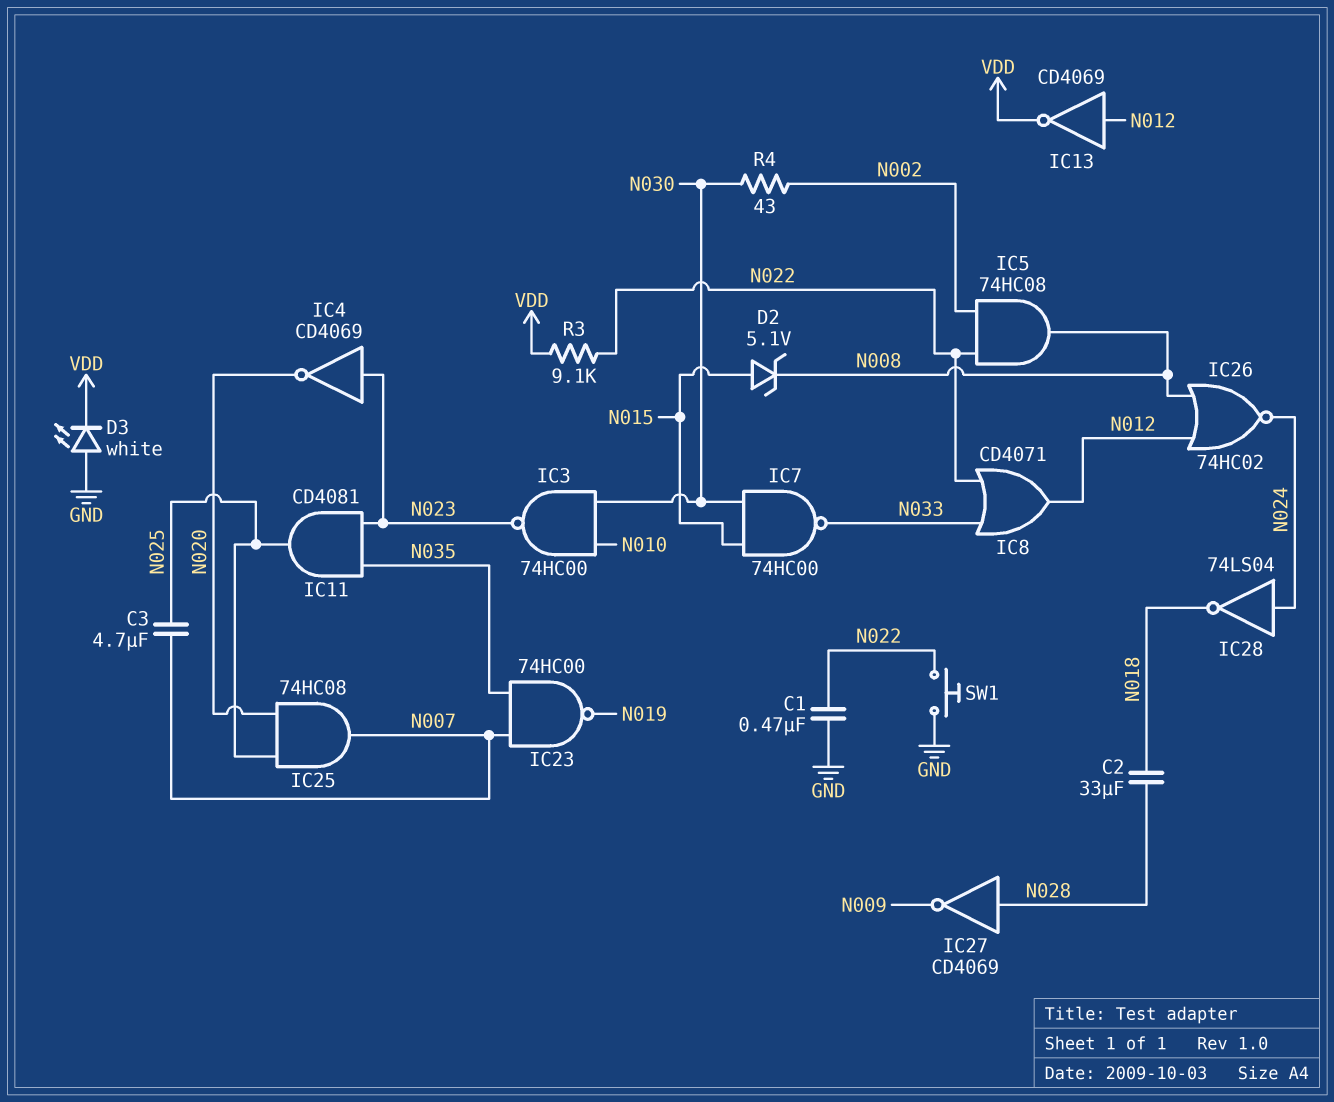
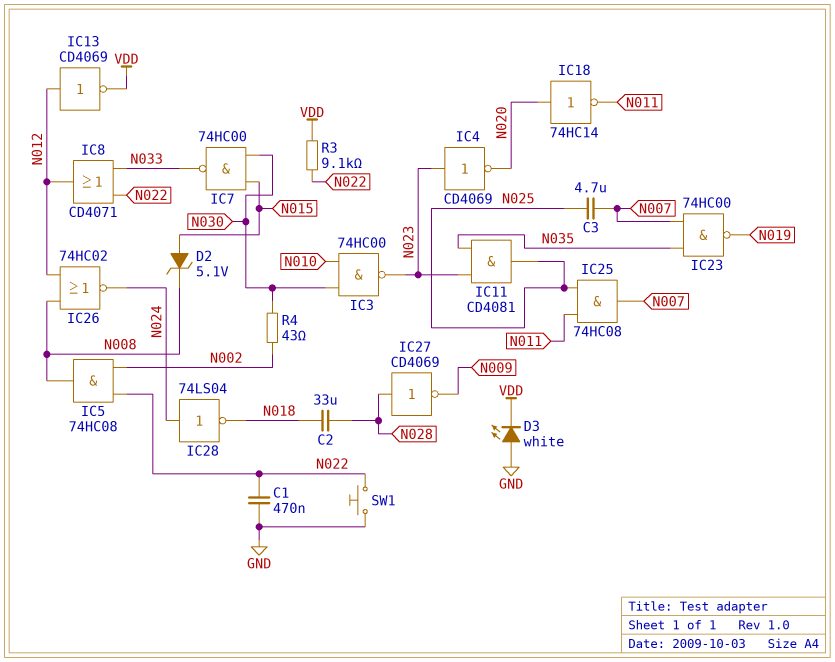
IC18: none -> NOT 74HC14 (in N020, out N011)
IC25: AND 74HC08 (in N020, in N025, out N007) -> AND 74HC08 (in N011, in N025, out N007)

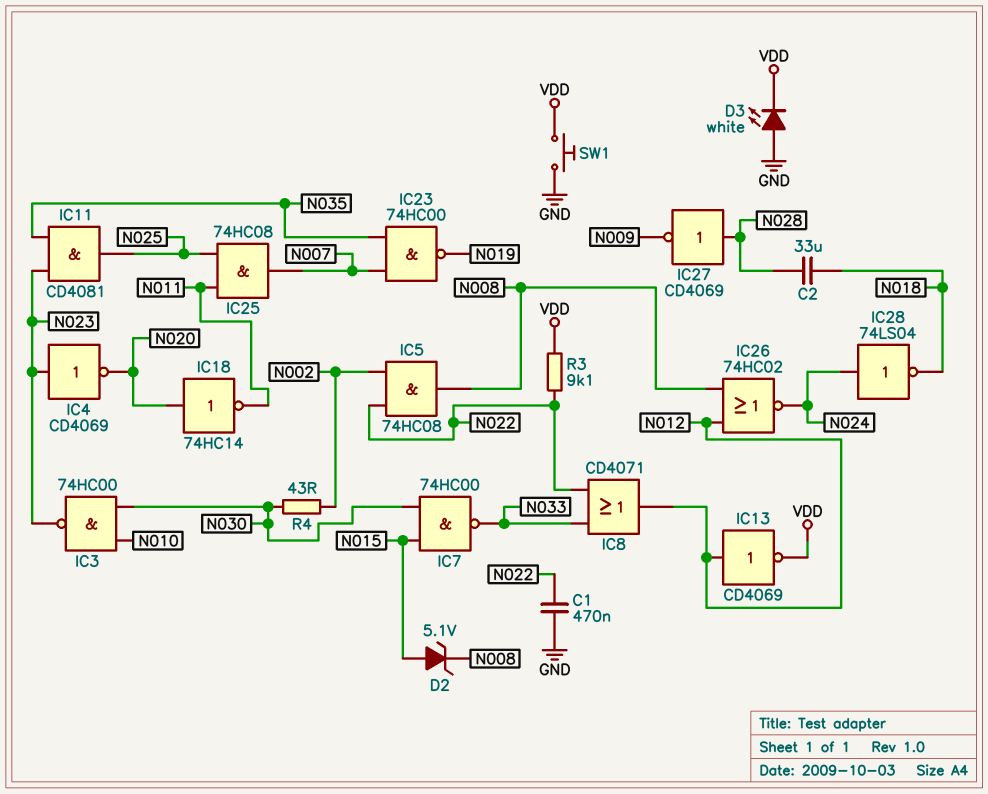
C3: 4.7uF (N007, N025) -> none
SW1: button (GND, N022) -> button (GND, VDD)

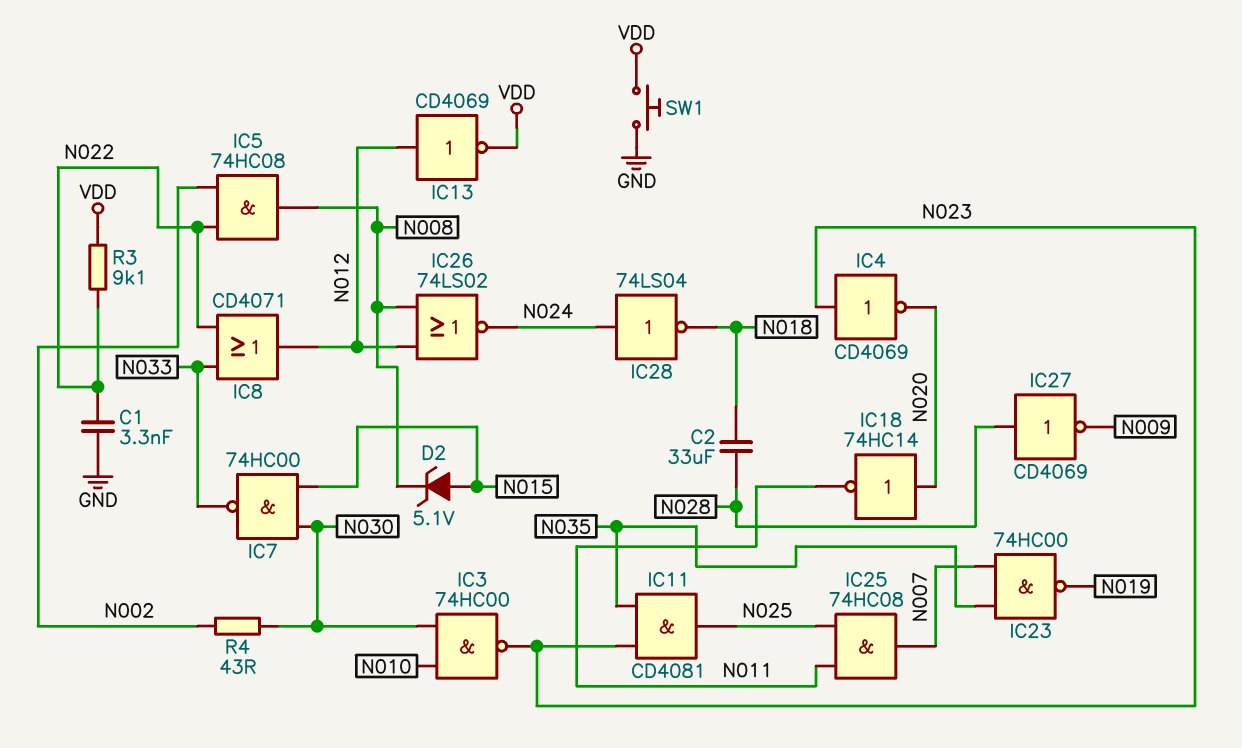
C1: 470nF (GND, N022) -> 3.3nF (GND, N022)
D3: LED white (A GND, K VDD) -> none
IC26: NOR 74HC02 (in N008, in N012, out N024) -> NOR 74LS02 (in N008, in N012, out N024)

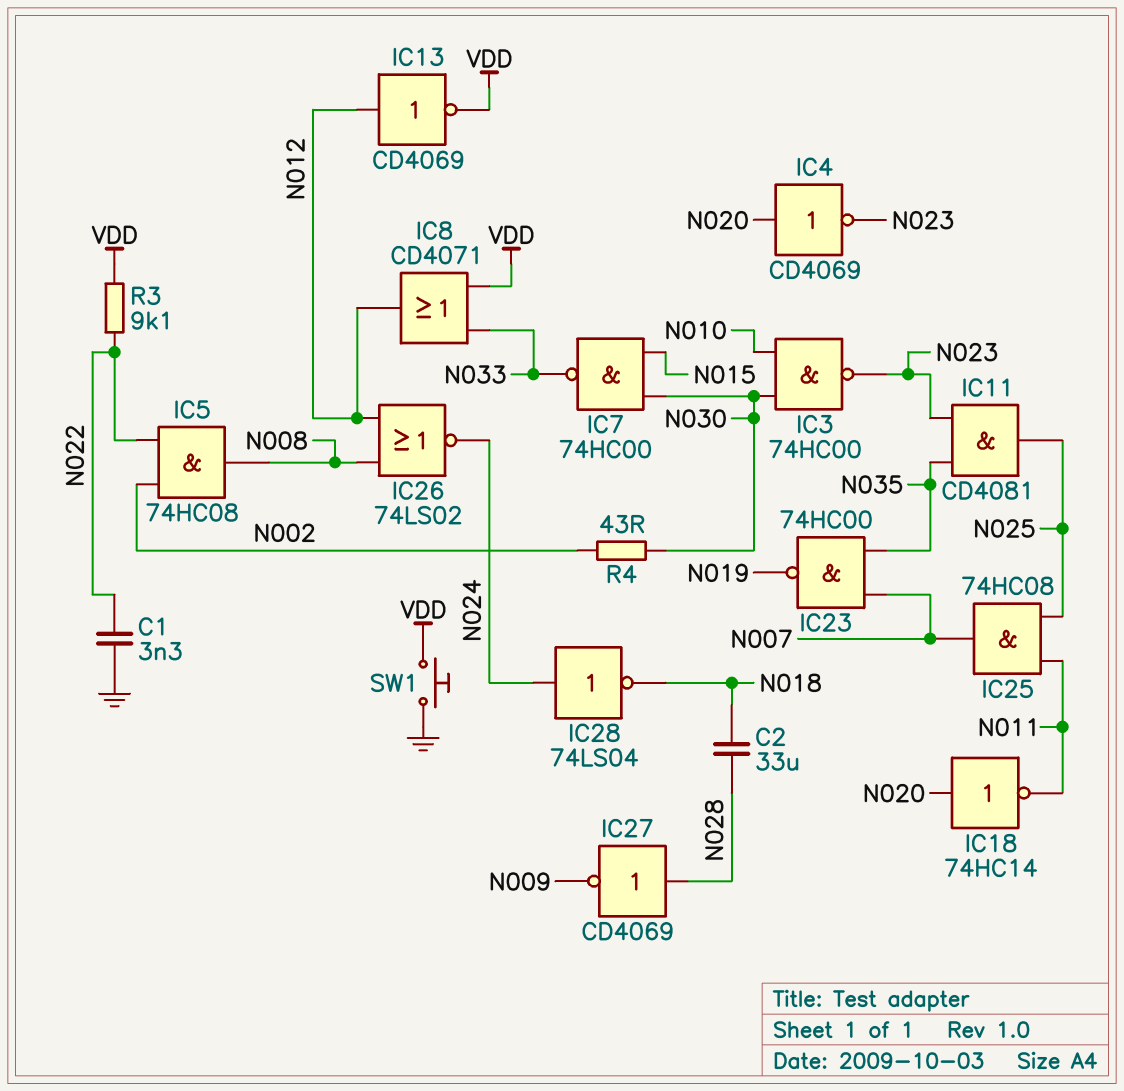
D2: zener 5.1V (A N015, K N008) -> none
IC4: NOT CD4069 (in N023, out N020) -> NOT CD4069 (in N020, out N023)
IC8: OR CD4071 (in N022, in N033, out N012) -> OR CD4071 (in N033, in VDD, out N012)

